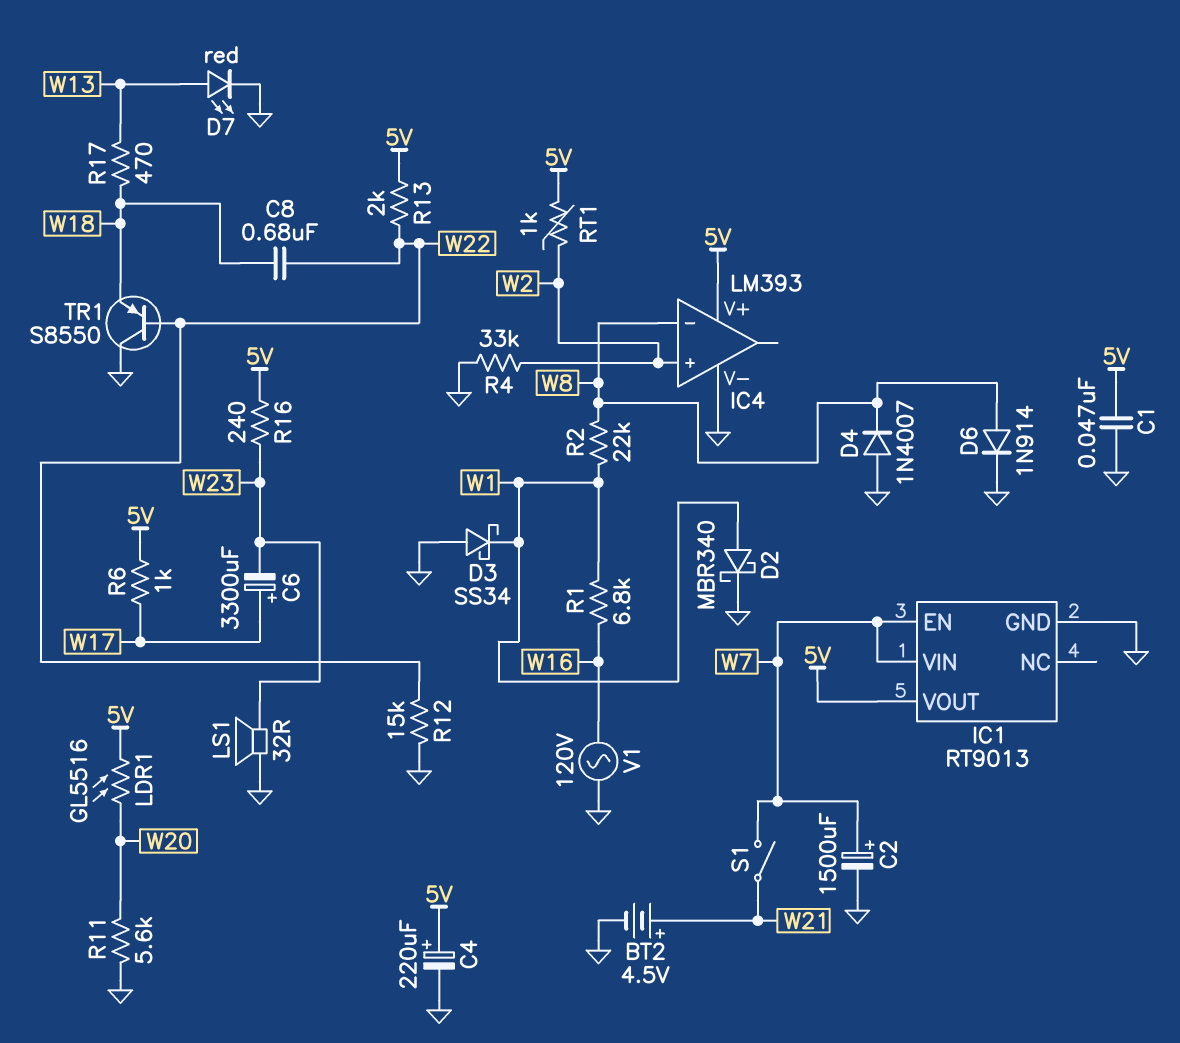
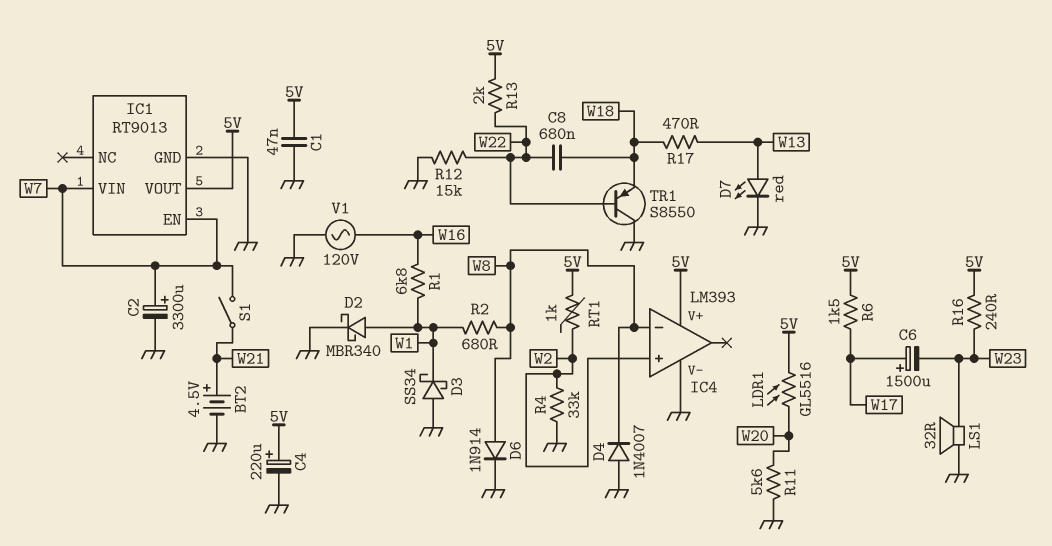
C2: 1500uF (plus W7, minus GND) -> 3300uF (plus W7, minus GND)
C6: 3300uF (plus W17, minus W23) -> 1500uF (plus W17, minus W23)
R2: 22k (W1, W8) -> 680 (W1, W8)
R6: 1k (5V, W17) -> 1.5k (5V, W17)

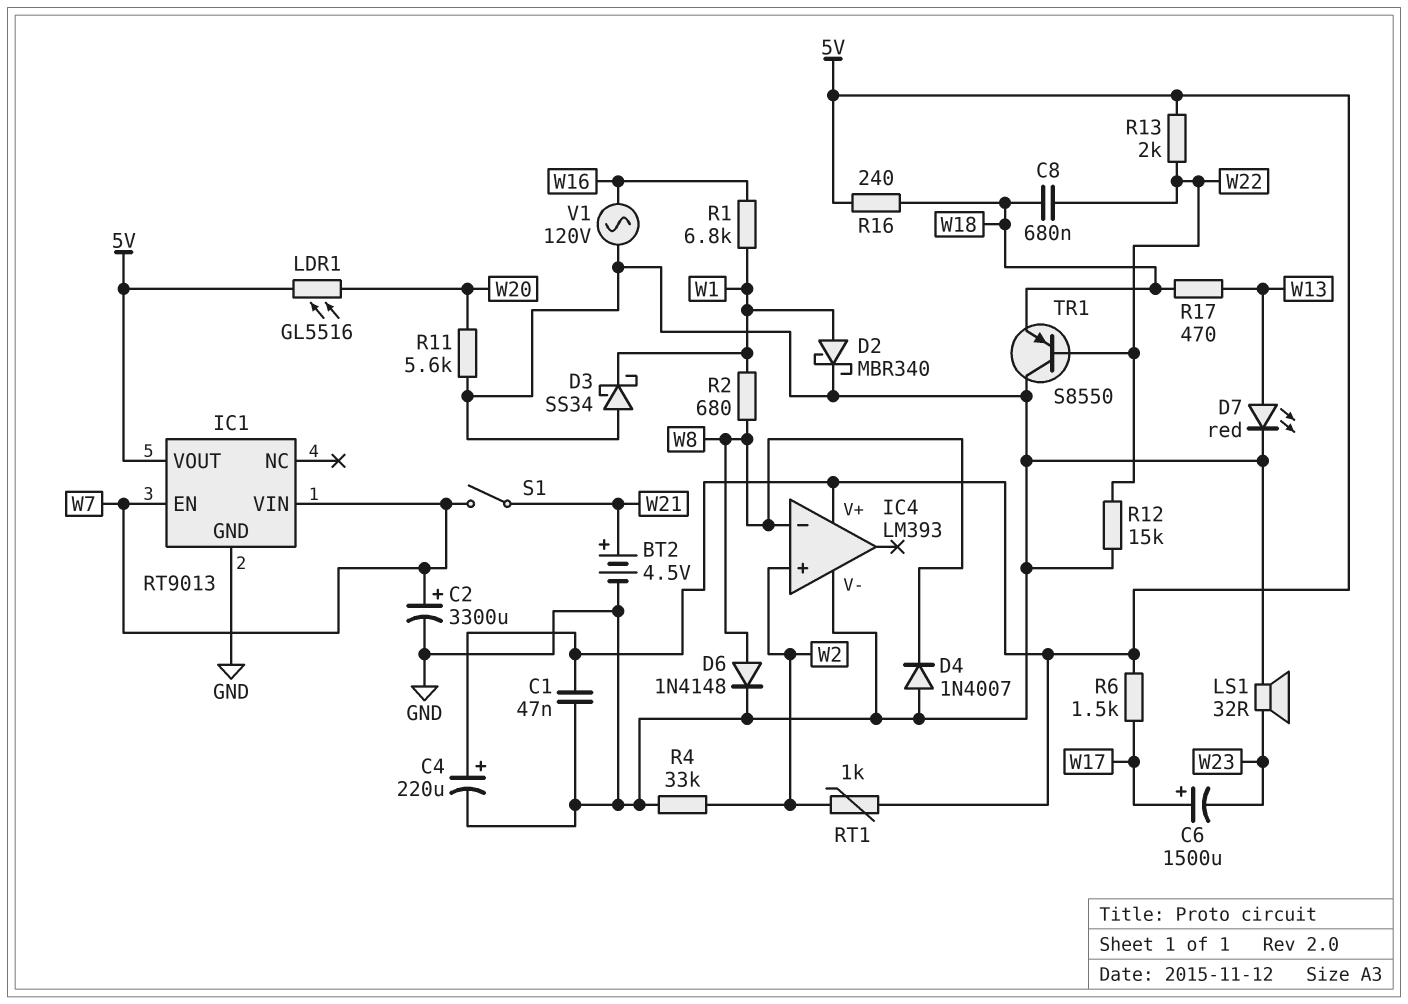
D6: diode 1N914 (A W8, K GND) -> diode 1N4148 (A W8, K GND)
R16: 240 (5V, W23) -> 240 (5V, W18)

